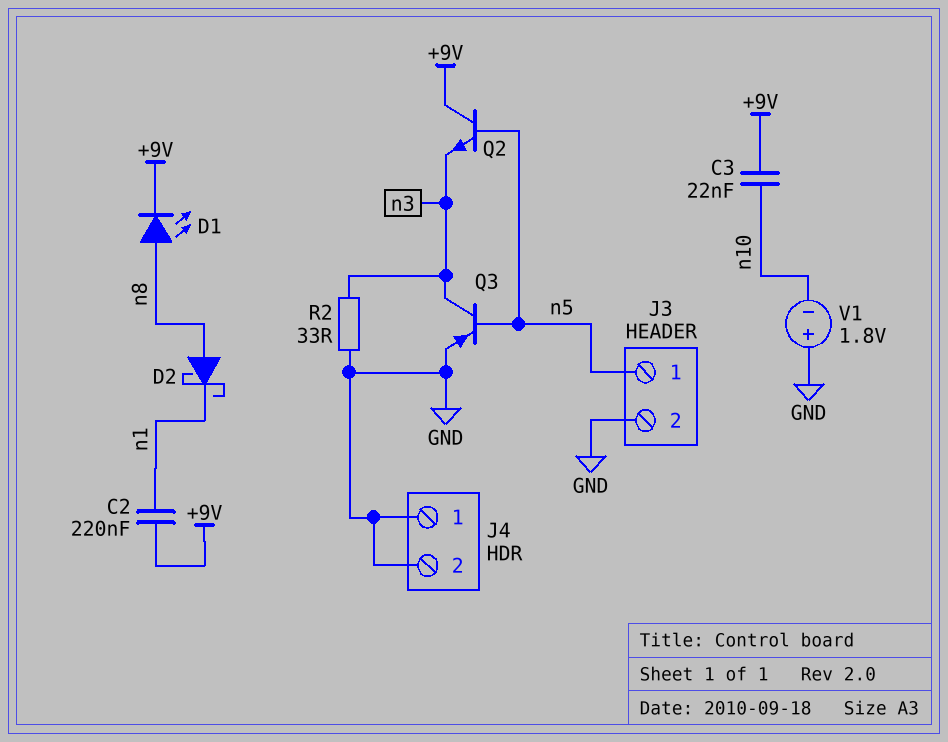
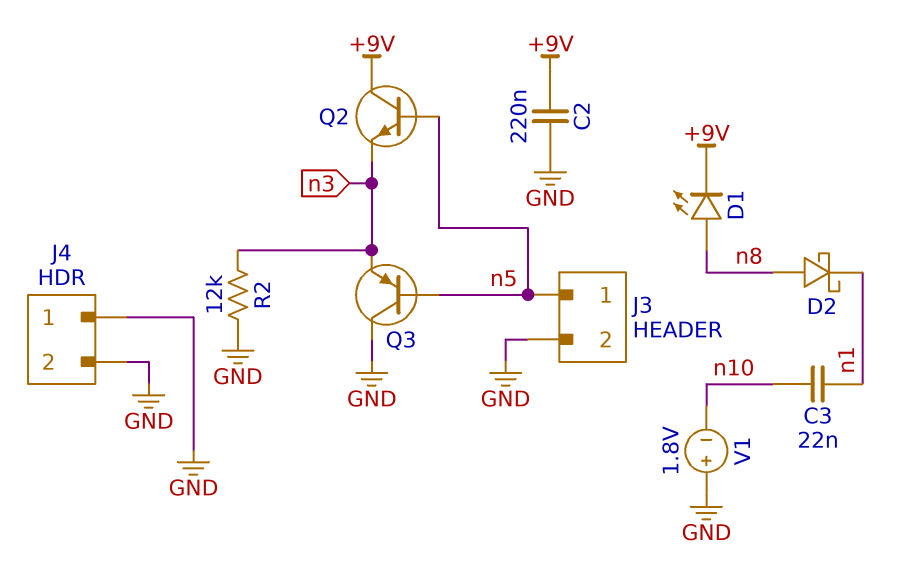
C2: 220nF (+9V, n1) -> 220nF (+9V, GND)
C3: 22nF (+9V, n10) -> 22nF (n1, n10)
Q3: PNP (B n5, C n3, E GND) -> PNP (B n5, C GND, E n3)
R2: 33 (GND, n3) -> 12k (GND, n3)

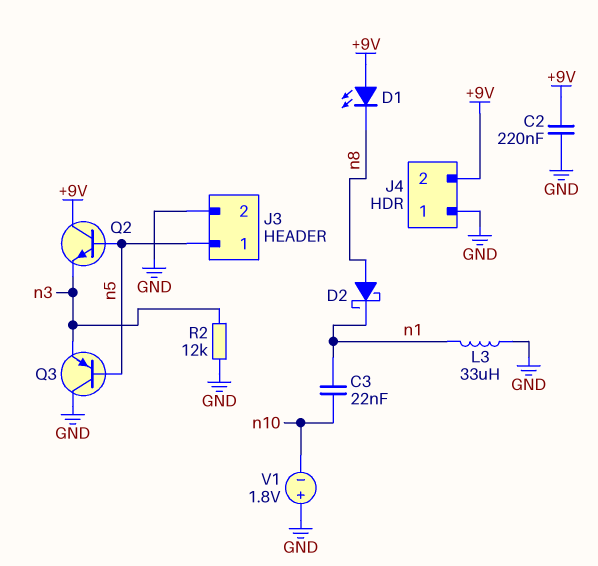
D1: LED (A n8, K +9V) -> LED (A +9V, K n8)
J4 pin 2: GND -> +9V
L3: none -> 33uH (GND, n1)

